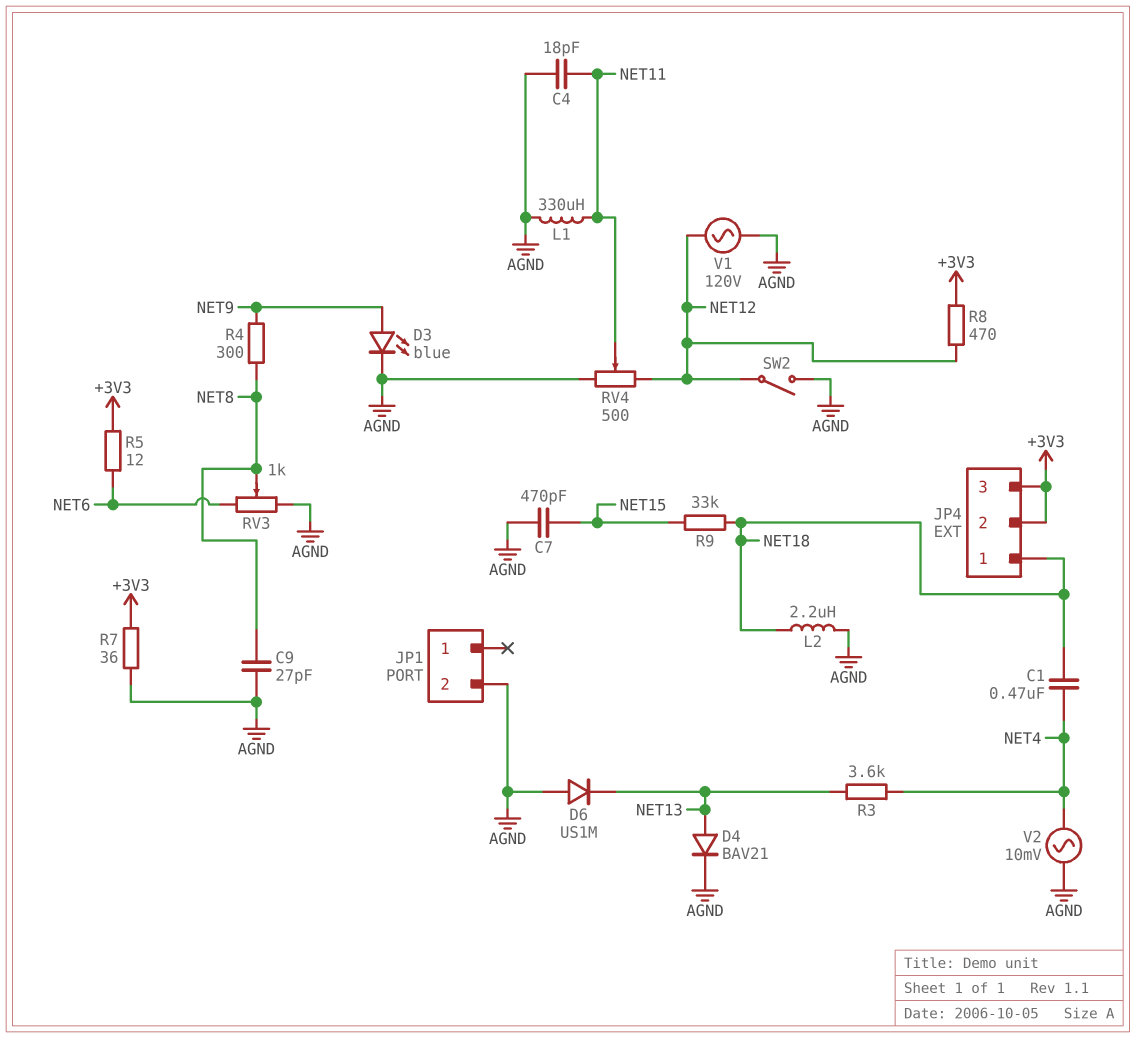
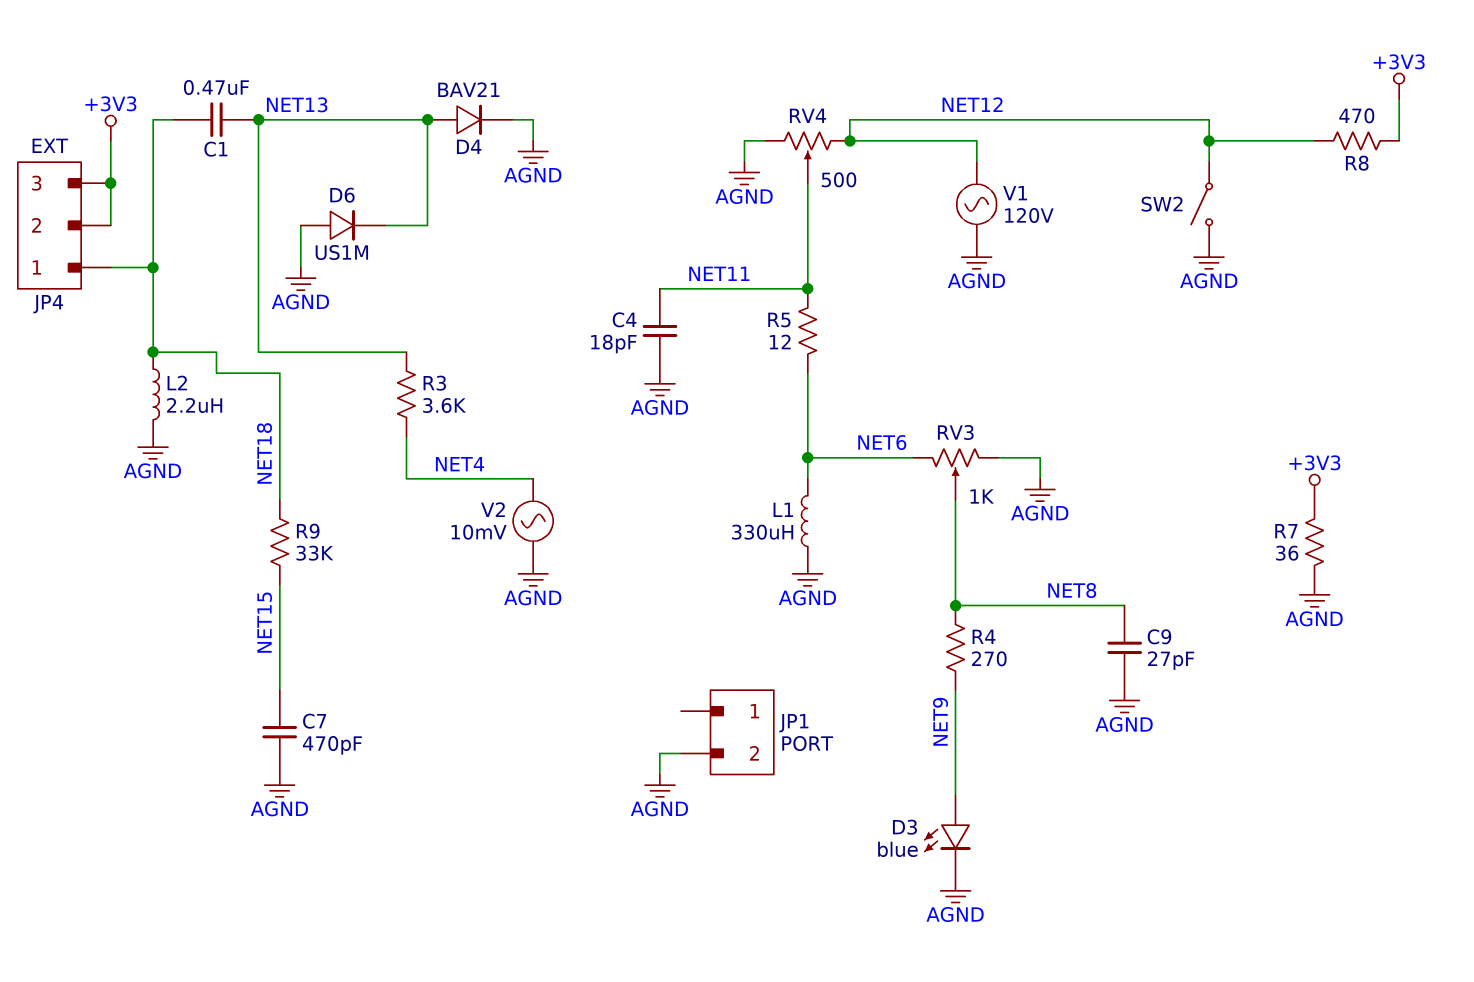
C1: 470nF (NET4, NET18) -> 470nF (NET13, NET18)
L1: 330uH (AGND, NET11) -> 330uH (AGND, NET6)
R4: 300 (NET8, NET9) -> 270 (NET8, NET9)
R5: 12 (+3V3, NET6) -> 12 (NET6, NET11)

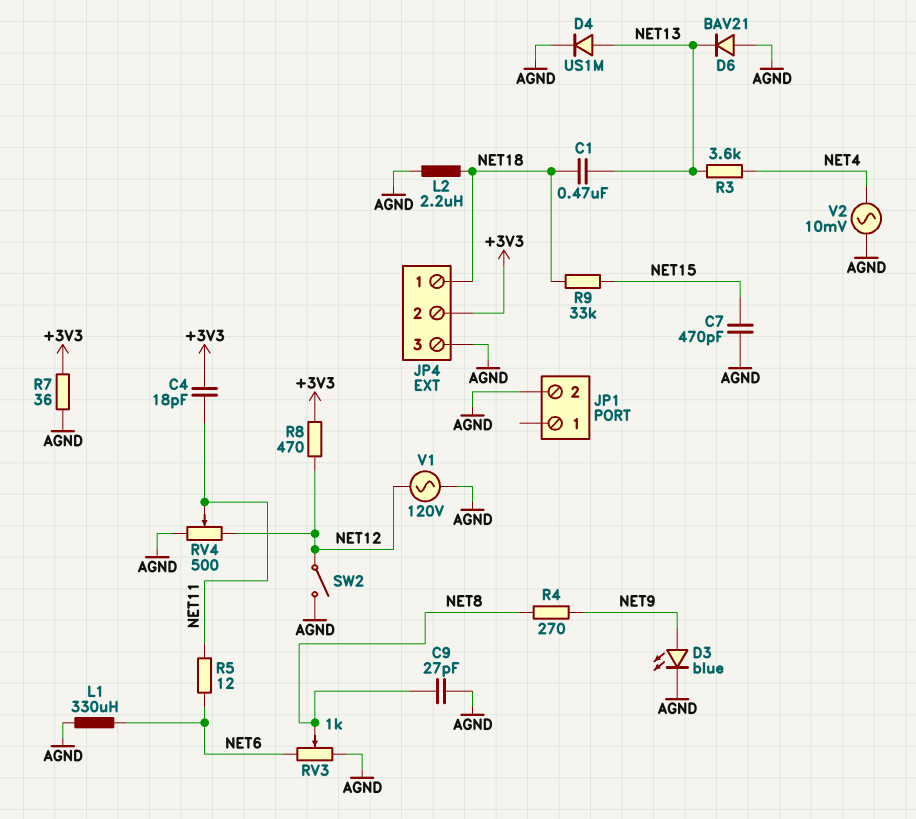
C4: 18pF (AGND, NET11) -> 18pF (+3V3, NET11)
D4: diode BAV21 (A NET13, K AGND) -> diode US1M (A NET13, K AGND)
D6: diode US1M (A AGND, K NET13) -> diode BAV21 (A AGND, K NET13)
JP4 pin 3: +3V3 -> AGND

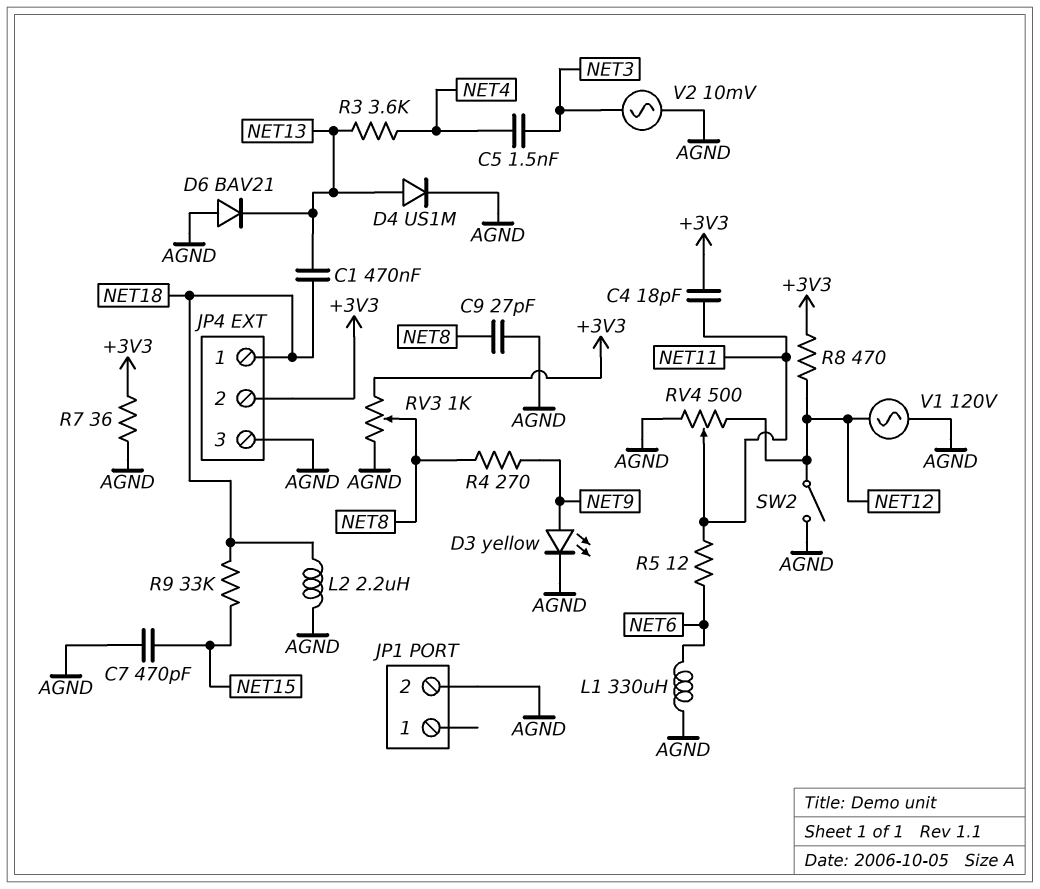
C5: none -> 1.5nF (NET3, NET4)
D3: LED blue (A NET9, K AGND) -> LED yellow (A NET9, K AGND)
RV3: 1k (AGND, NET6, wiper NET8) -> 1k (+3V3, AGND, wiper NET8)
V2: AC 10mV (AGND, NET4) -> AC 10mV (AGND, NET3)

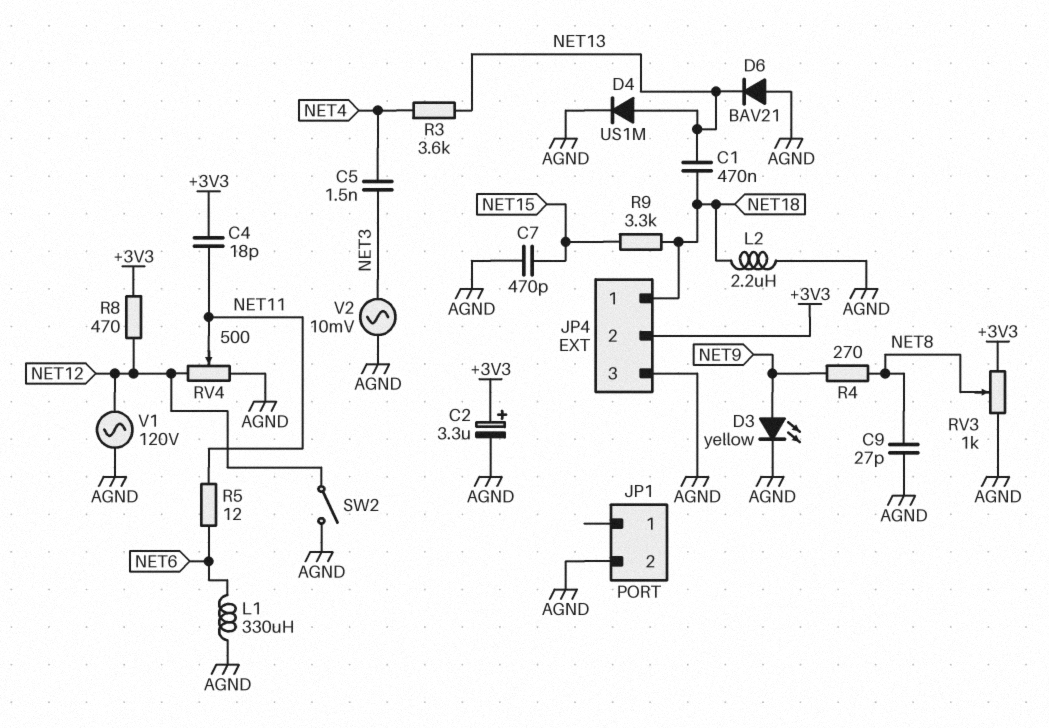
C2: none -> 3.3uF (plus +3V3, minus AGND)
R7: 36 (+3V3, AGND) -> none
R9: 33k (NET15, NET18) -> 3.3k (NET15, NET18)

